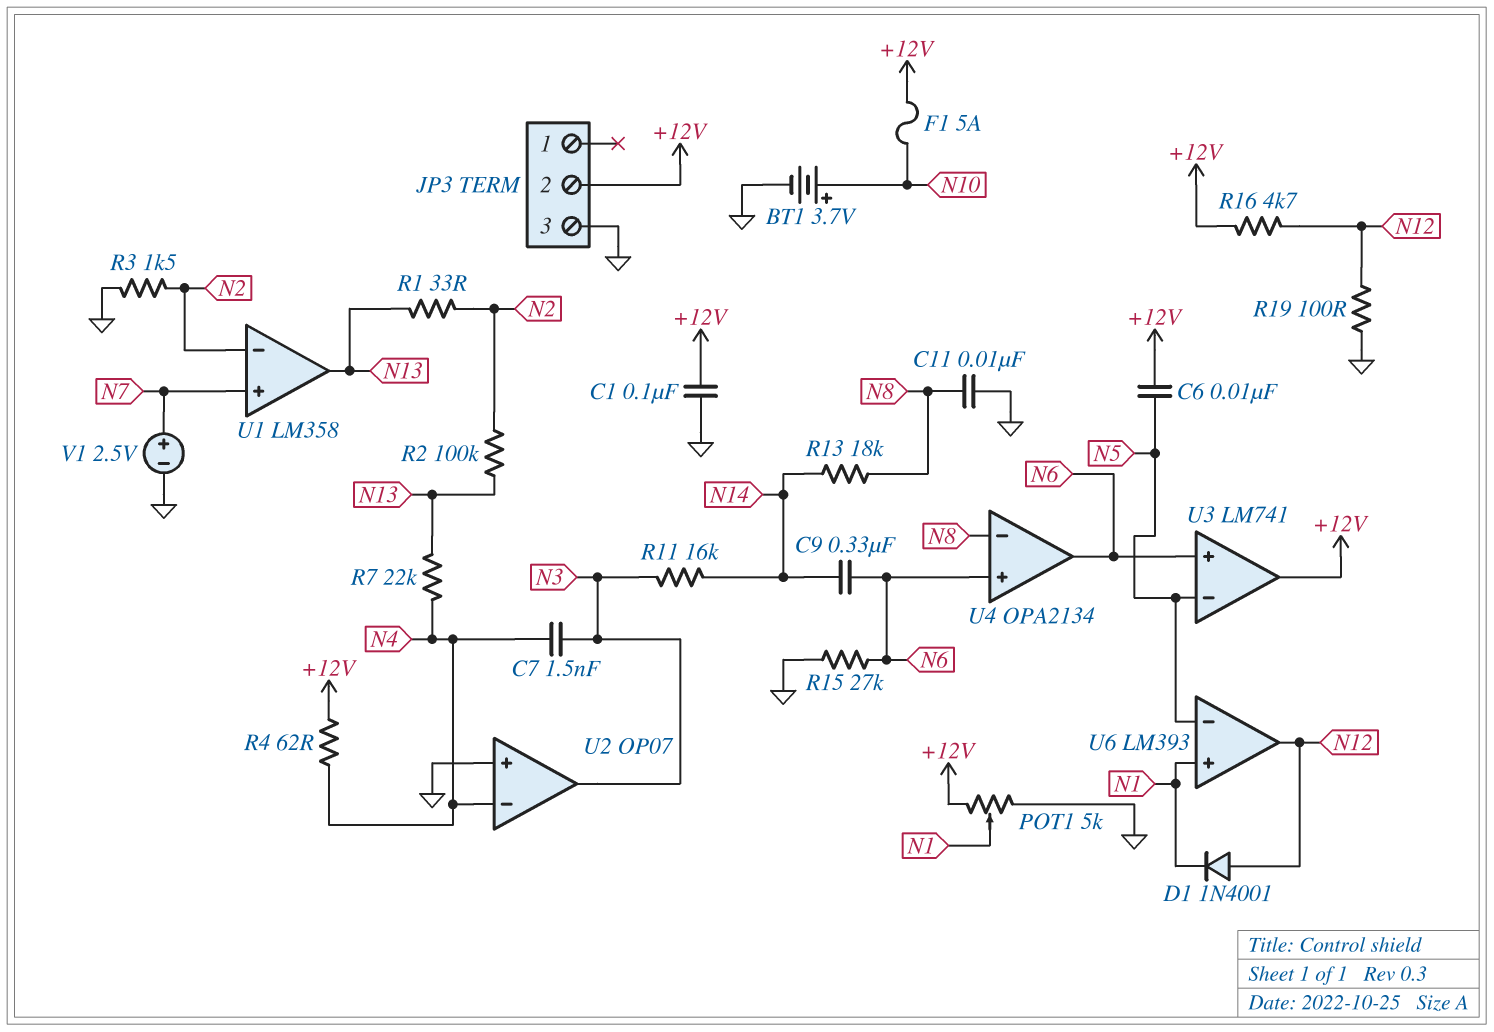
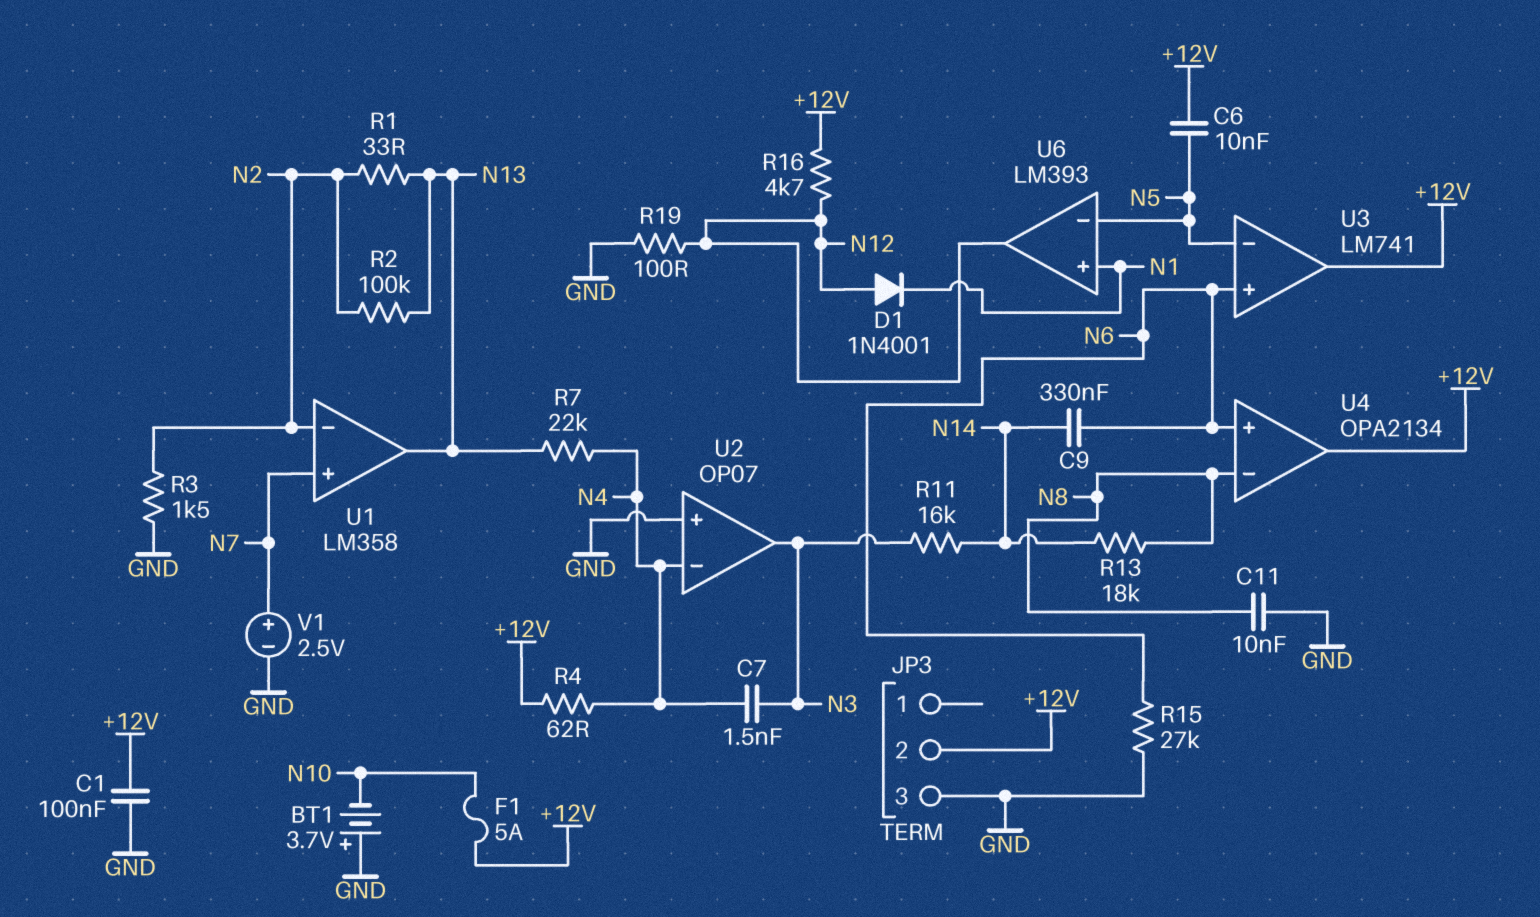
BT1: 3.7V (plus N10, minus GND) -> 3.7V (plus GND, minus N10)
POT1: 5k (+12V, GND, wiper N1) -> none
U4 pin out: N6 -> +12V

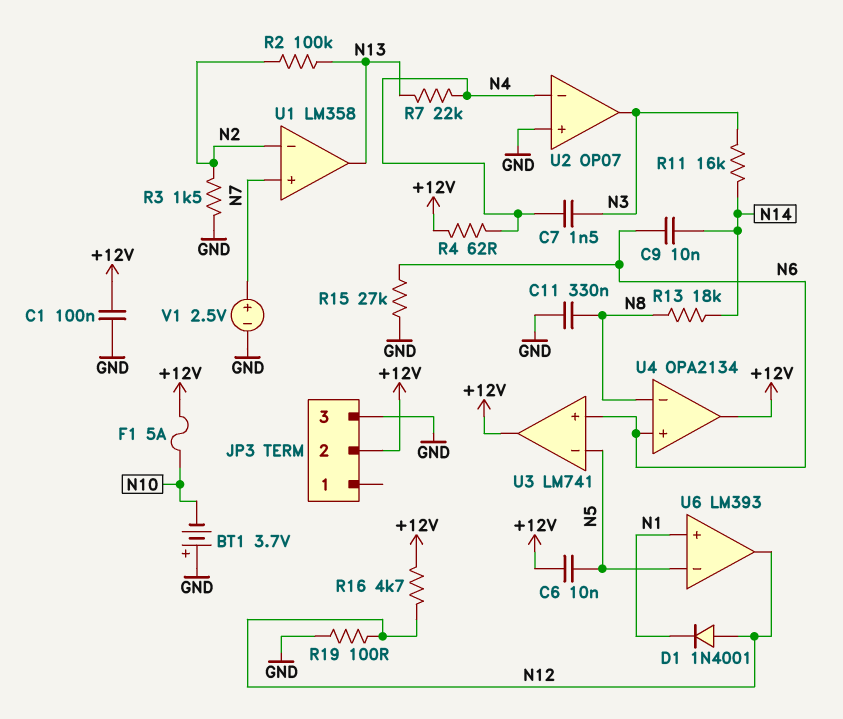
C9: 330nF (N6, N14) -> 10nF (N6, N14)
C11: 10nF (GND, N8) -> 330nF (GND, N8)
R1: 33 (N2, N13) -> none

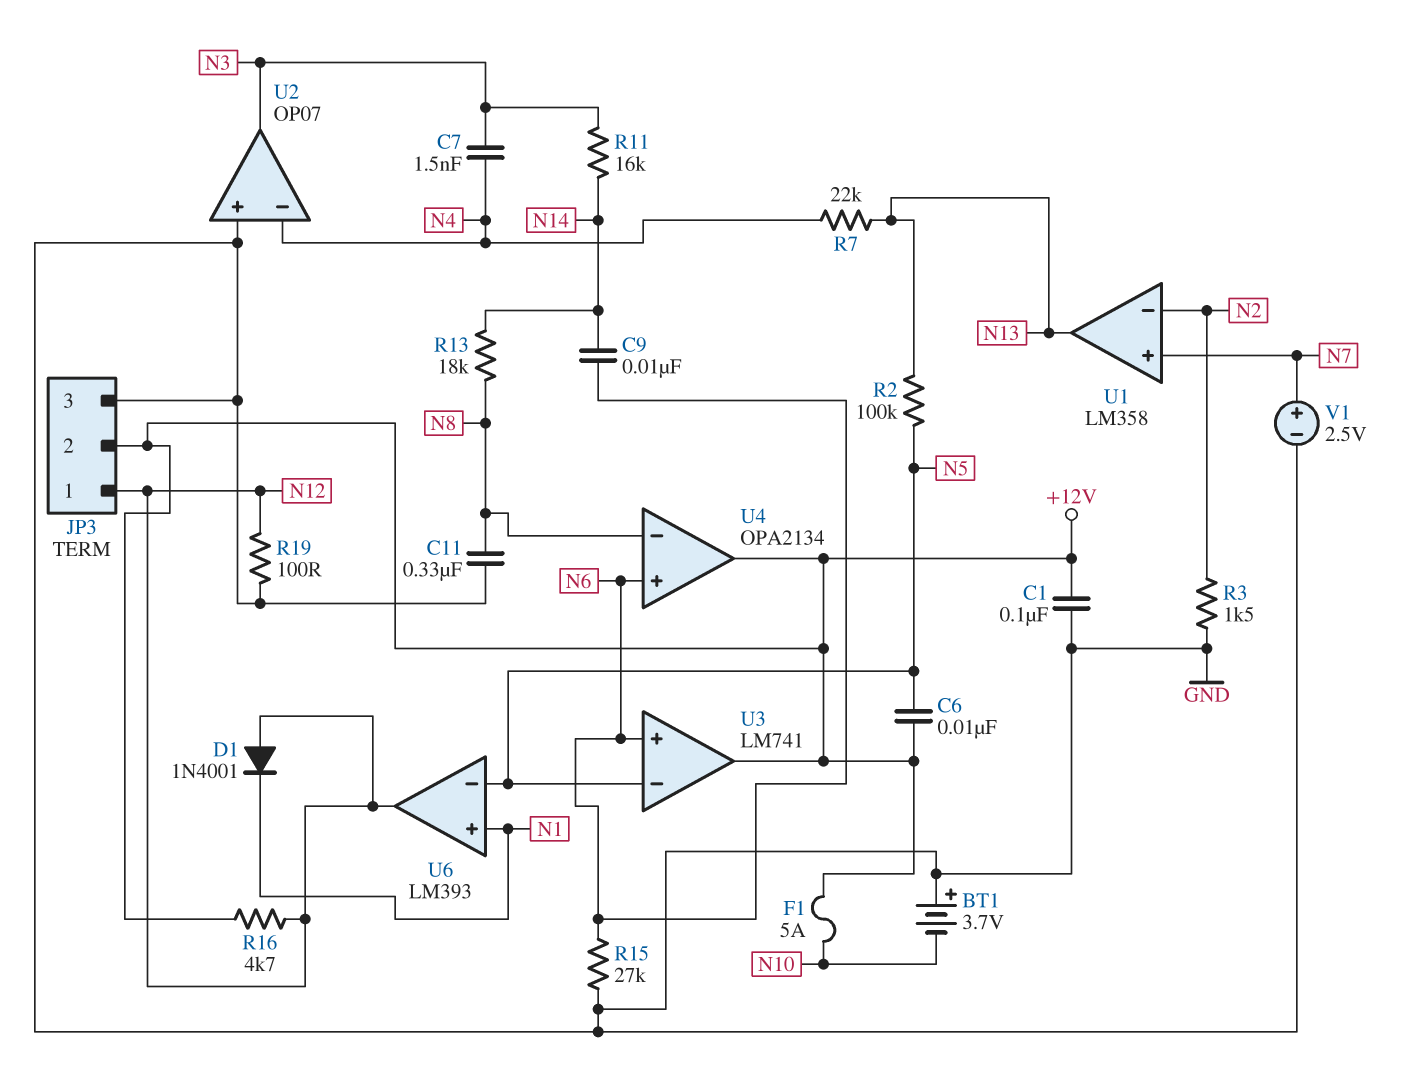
JP3 pin 1: none -> N12
R2: 100k (N2, N13) -> 100k (N5, N13)
R4: 62 (+12V, N4) -> none

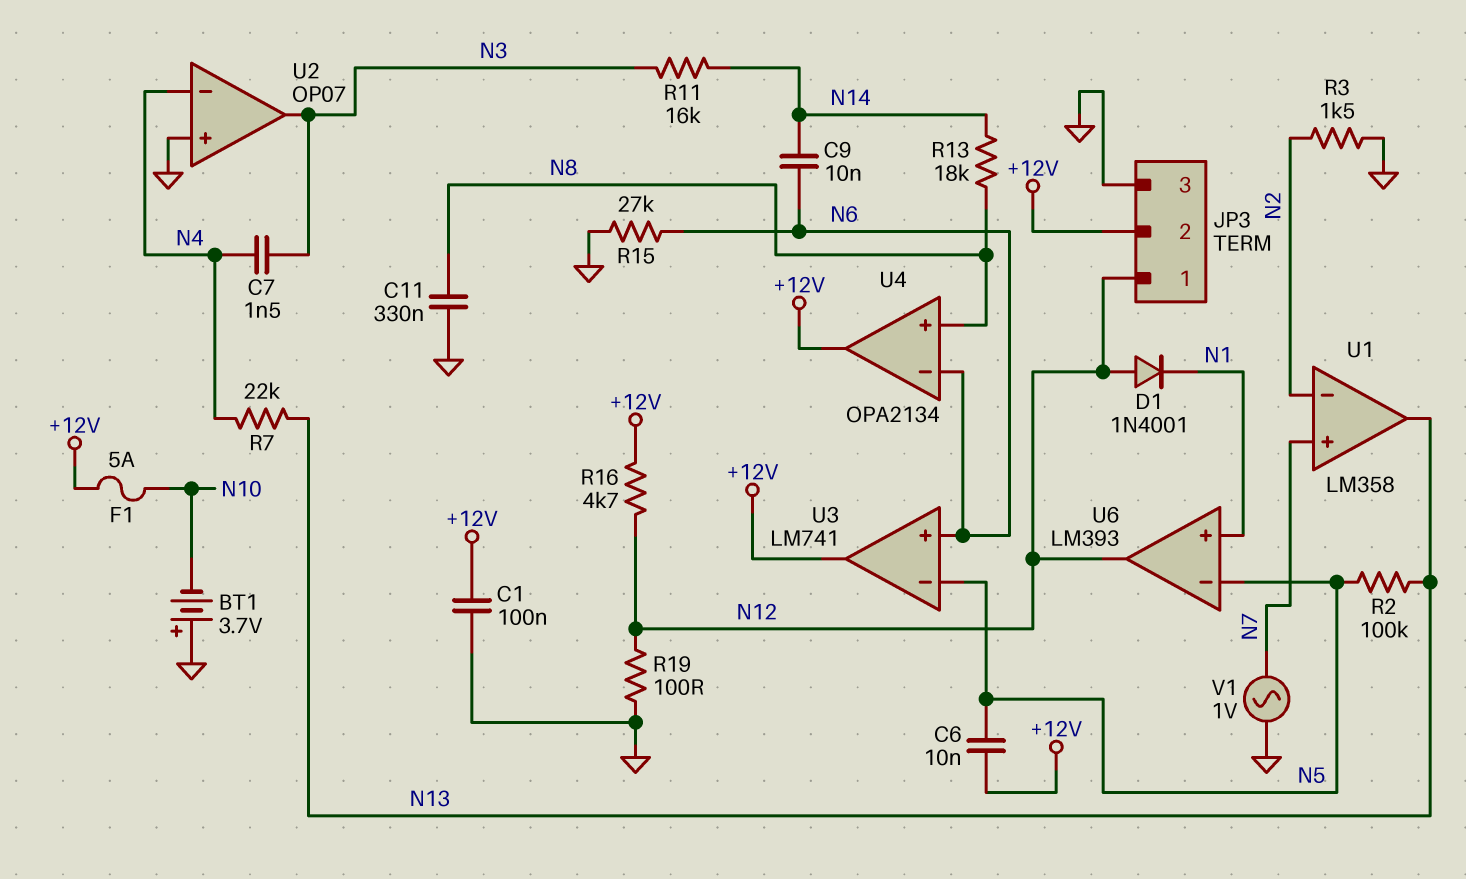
U4 pin in+: N6 -> N8
U4 pin in-: N8 -> N6
V1: 2.5V (plus N7, minus GND) -> AC 1V (GND, N7)

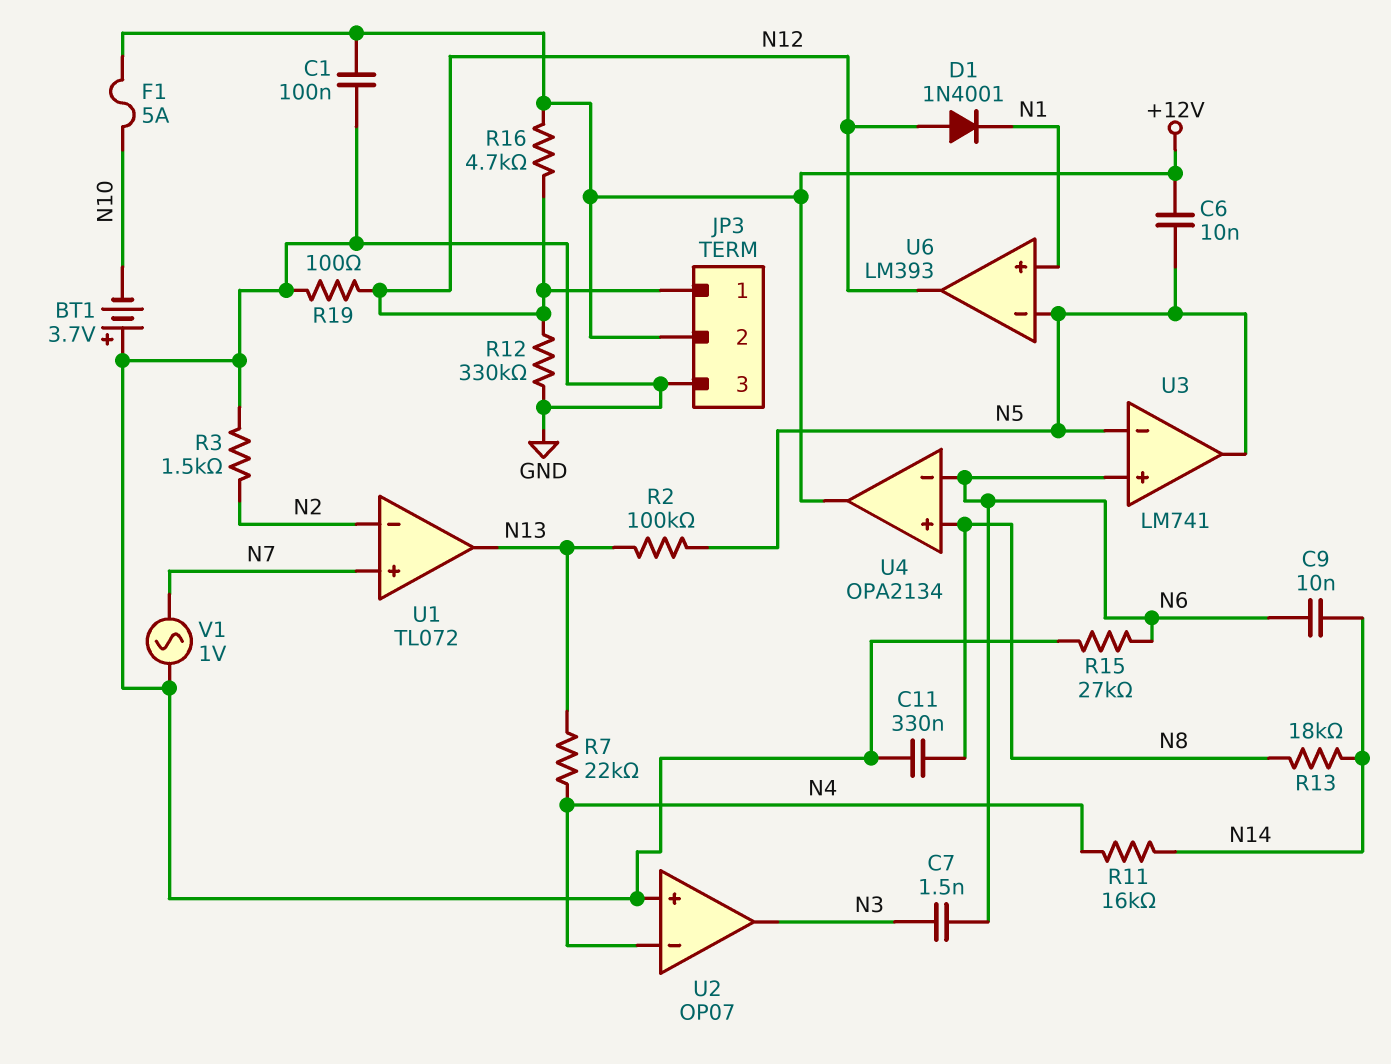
C7: 1.5nF (N3, N4) -> 1.5nF (N3, N6)
R11: 16k (N3, N14) -> 16k (N4, N14)
R12: none -> 330k (GND, N12)
U1: LM358 -> TL072
U3 pin out: +12V -> N5

